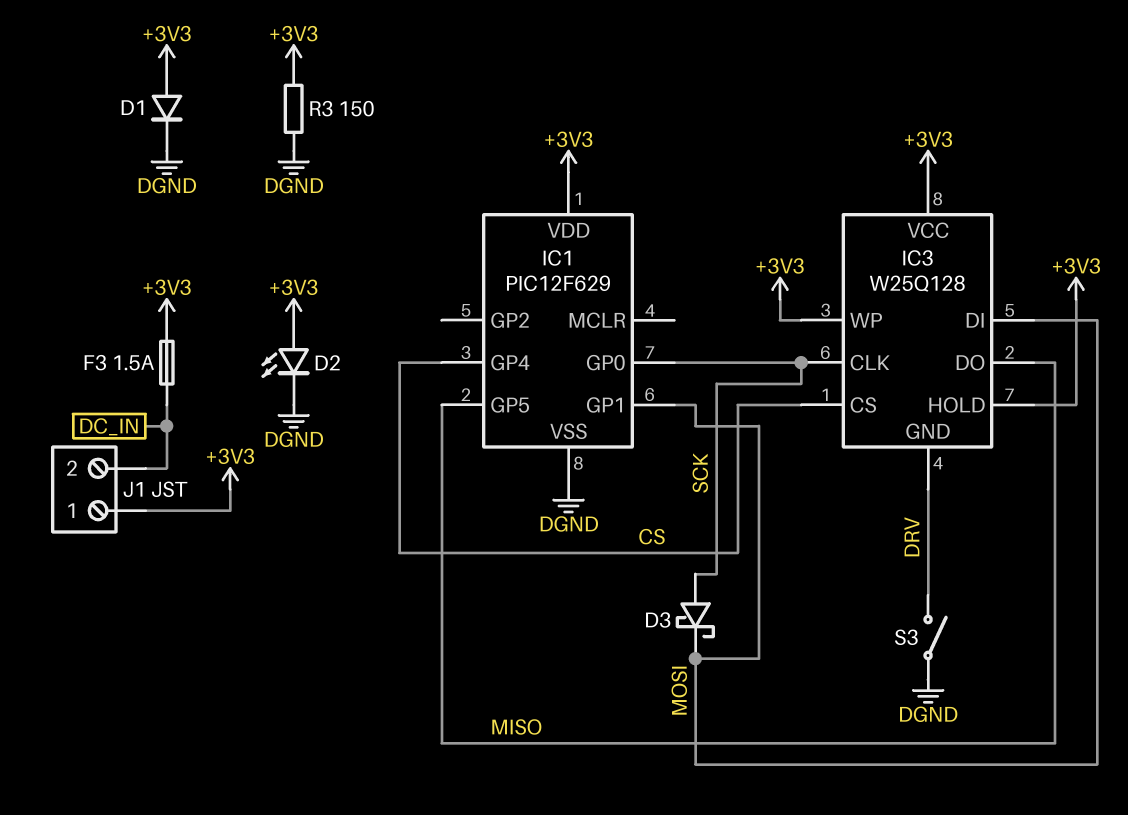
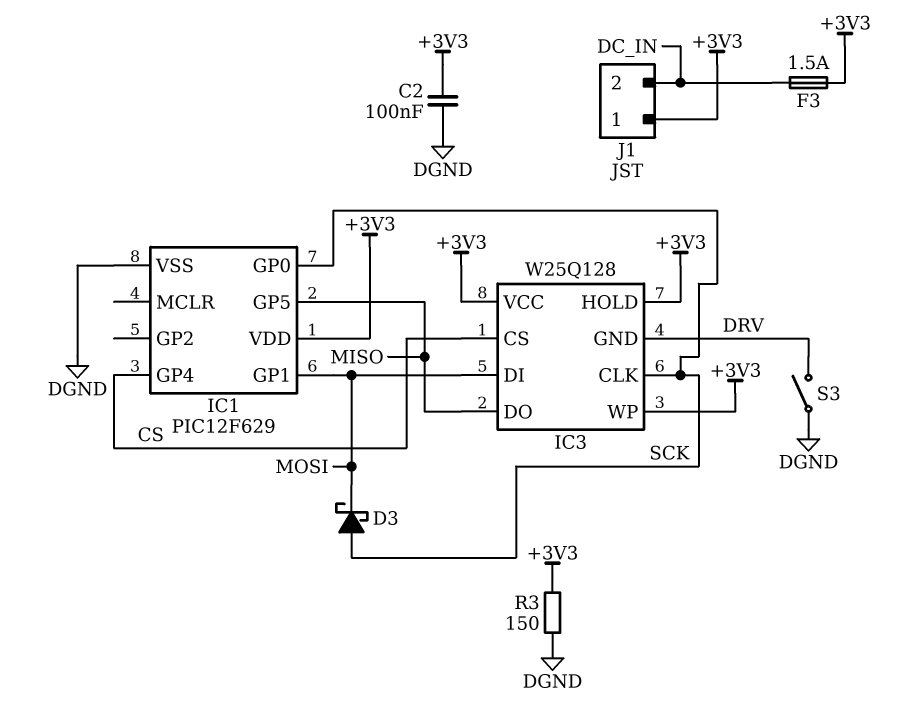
C2: none -> 100nF (+3V3, DGND)
D1: diode (A +3V3, K DGND) -> none
D2: LED (A +3V3, K DGND) -> none

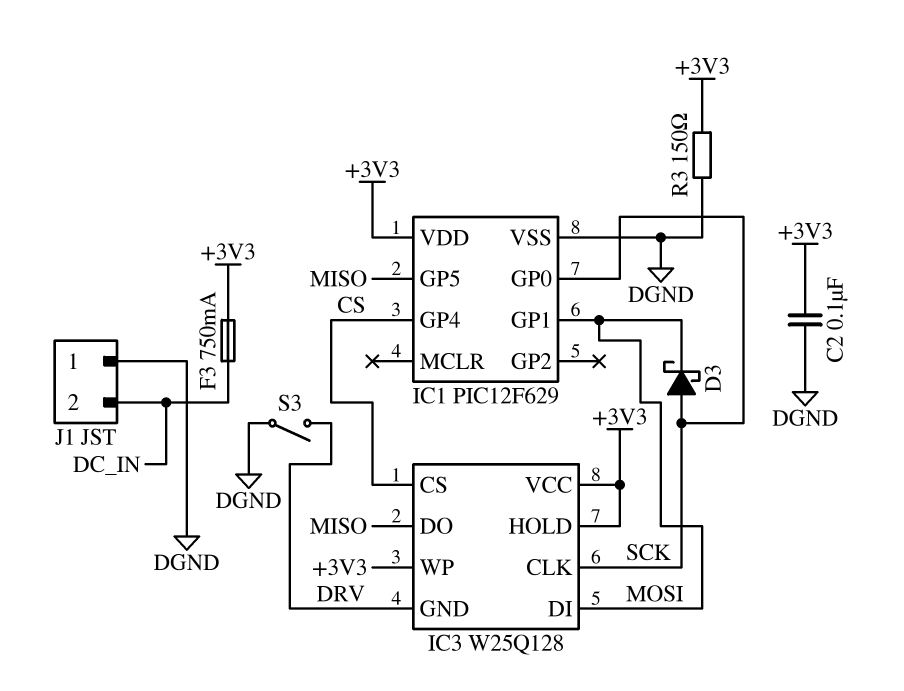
F3: 1.5A (+3V3, DC_IN) -> 750mA (+3V3, DC_IN)
J1 pin 1: +3V3 -> DGND

